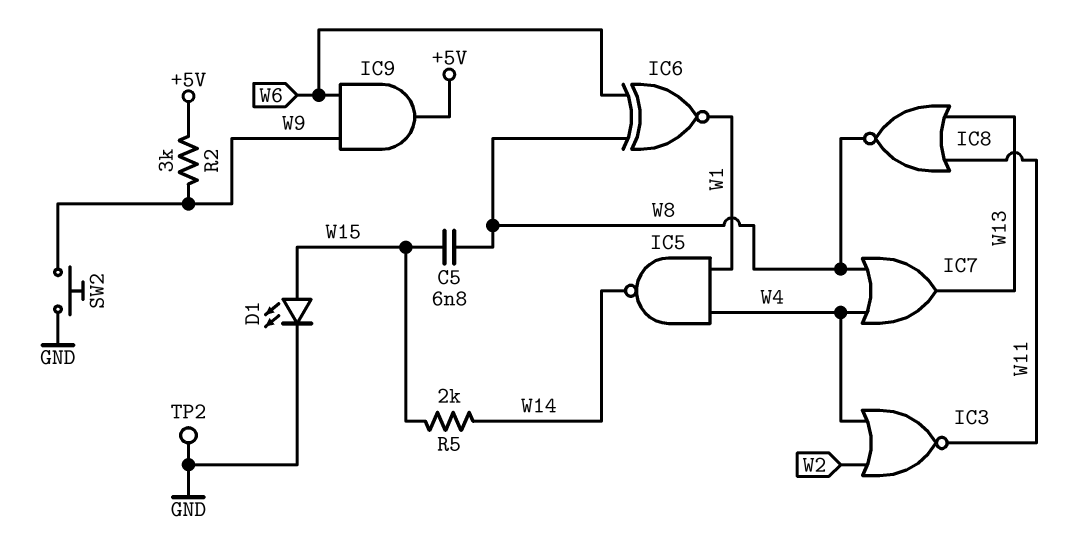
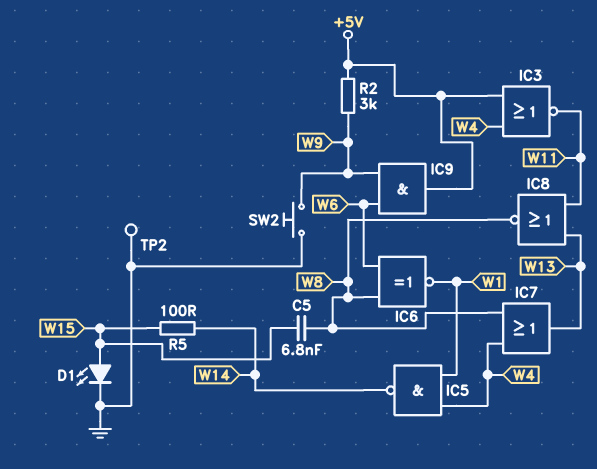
IC3: NOR (in W2, in W4, out W11) -> NOR (in +5V, in W4, out W11)
R5: 2k (W14, W15) -> 100 (W14, W15)

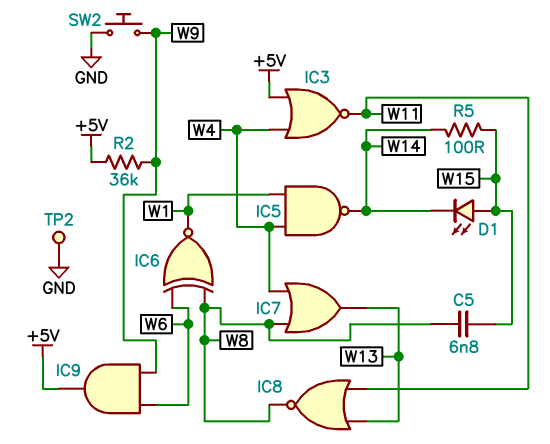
D1: LED (A W15, K GND) -> LED (A W15, K W14)
R2: 3k (+5V, W9) -> 36k (+5V, W9)

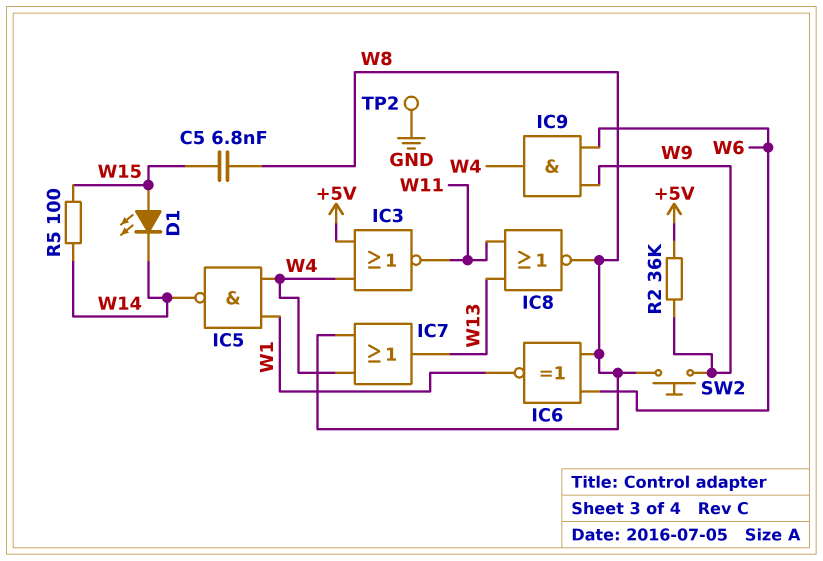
IC9: AND (in W6, in W9, out +5V) -> AND (in W6, in W9, out W4)
SW2: button (GND, W9) -> button (W8, W9)

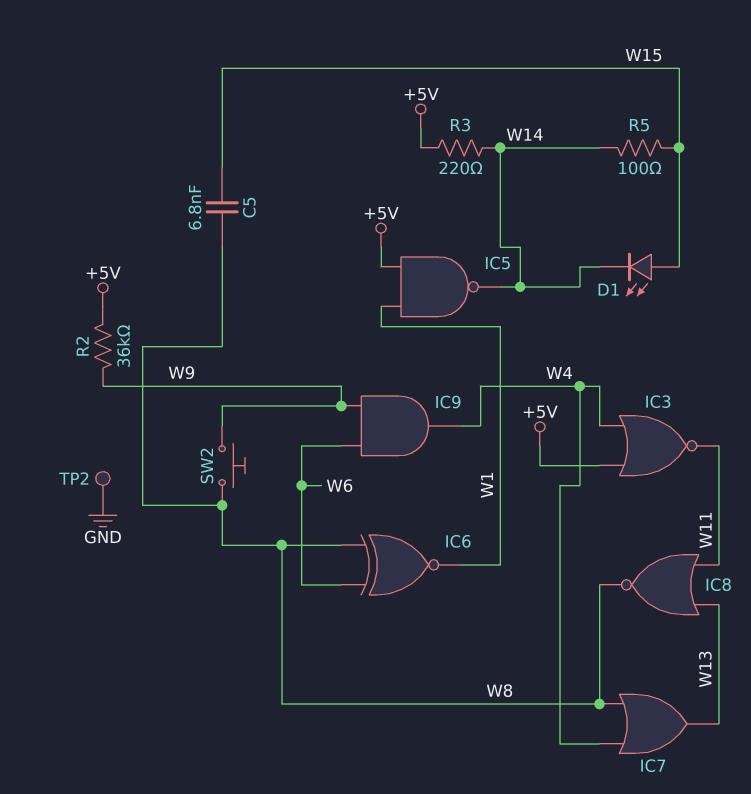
IC5: NAND (in W1, in W4, out W14) -> NAND (in +5V, in W1, out W14)
R3: none -> 220 (+5V, W14)

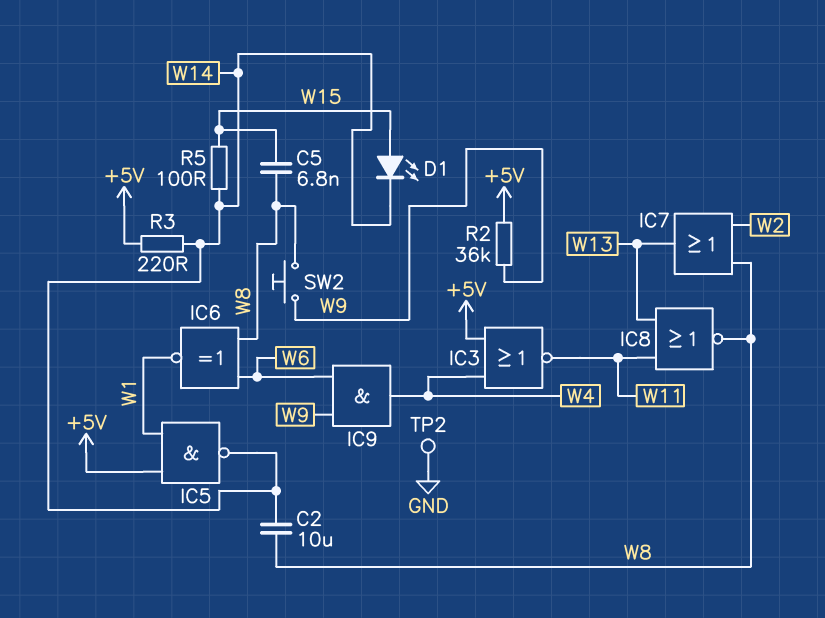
C2: none -> 10uF (W8, W14)
IC7: OR (in W4, in W8, out W13) -> OR (in W2, in W8, out W13)

